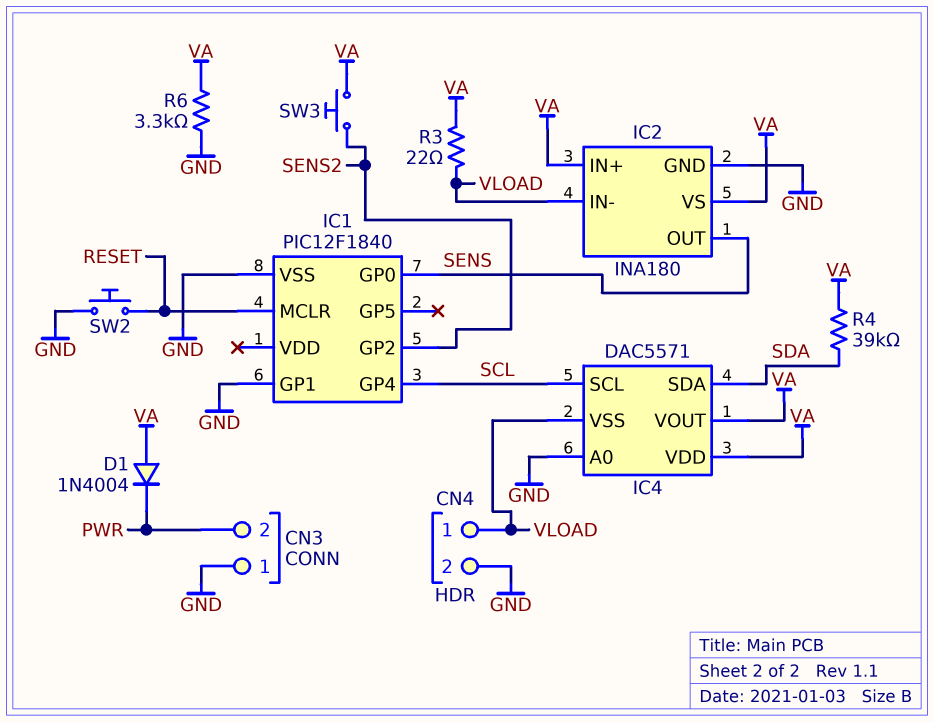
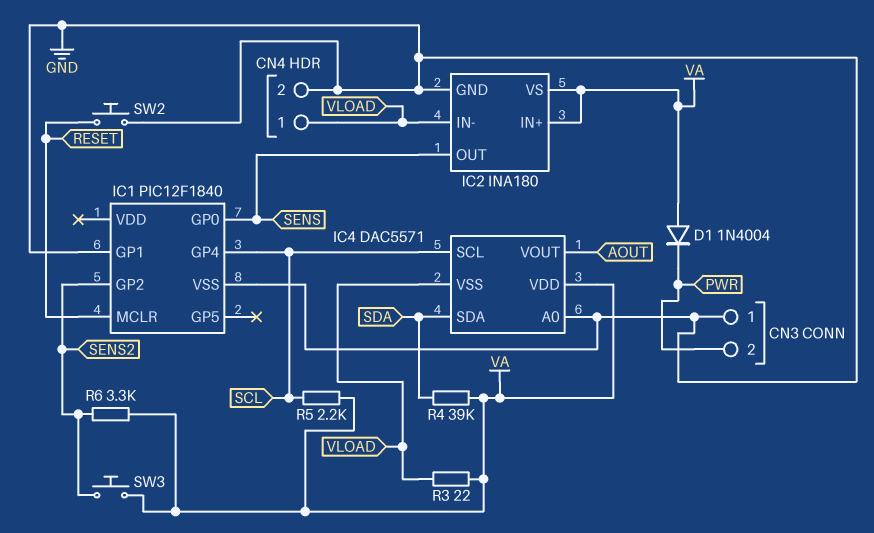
IC4 pin VOUT: VA -> AOUT
R5: none -> 2.2k (SCL, VA)
R6: 3.3k (GND, VA) -> 3.3k (SENS2, VA)

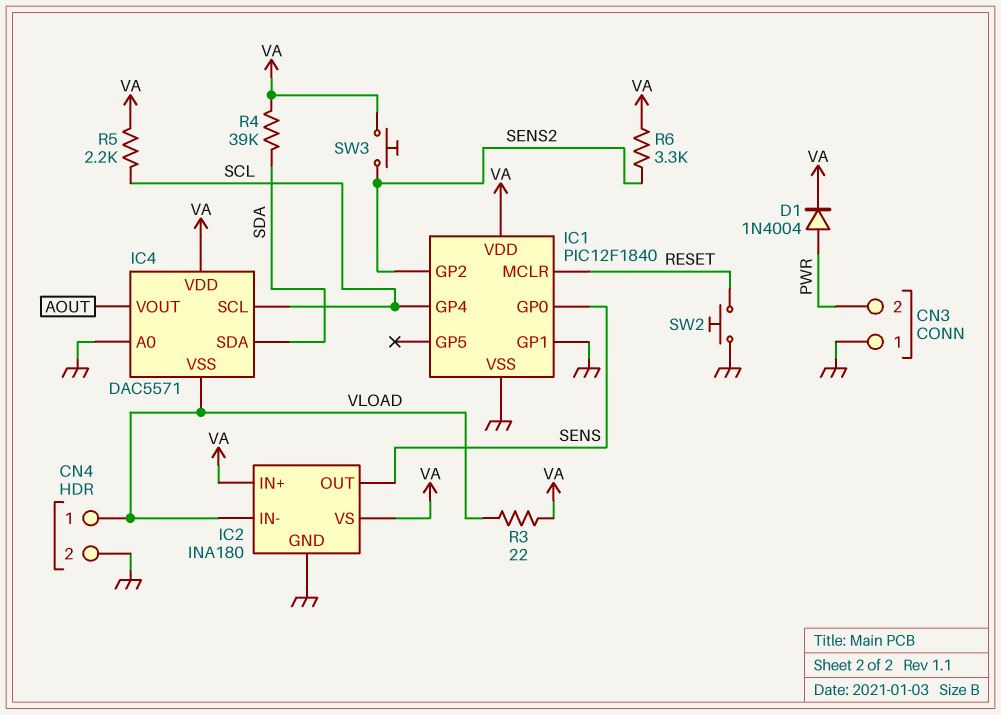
D1: diode 1N4004 (A VA, K PWR) -> diode 1N4004 (A PWR, K VA)
IC1 pin VDD: none -> VA

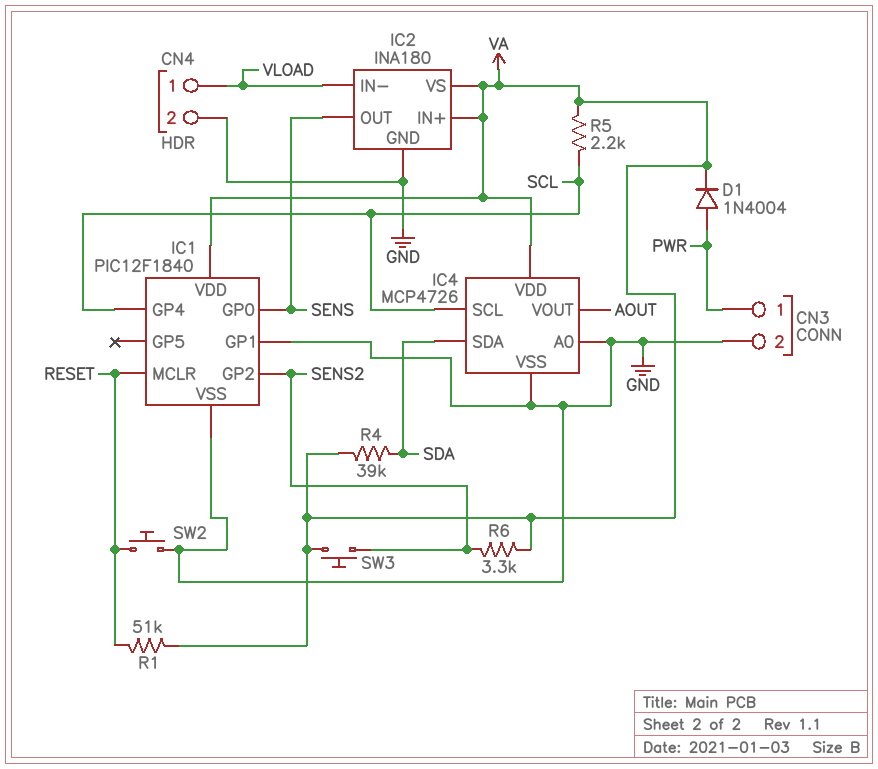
CN3 pin 1: GND -> PWR
CN3 pin 2: PWR -> GND
IC4: DAC5571 -> MCP4726
IC4 pin VSS: VLOAD -> GND
R1: none -> 51k (RESET, VA)
R3: 22 (VA, VLOAD) -> none

